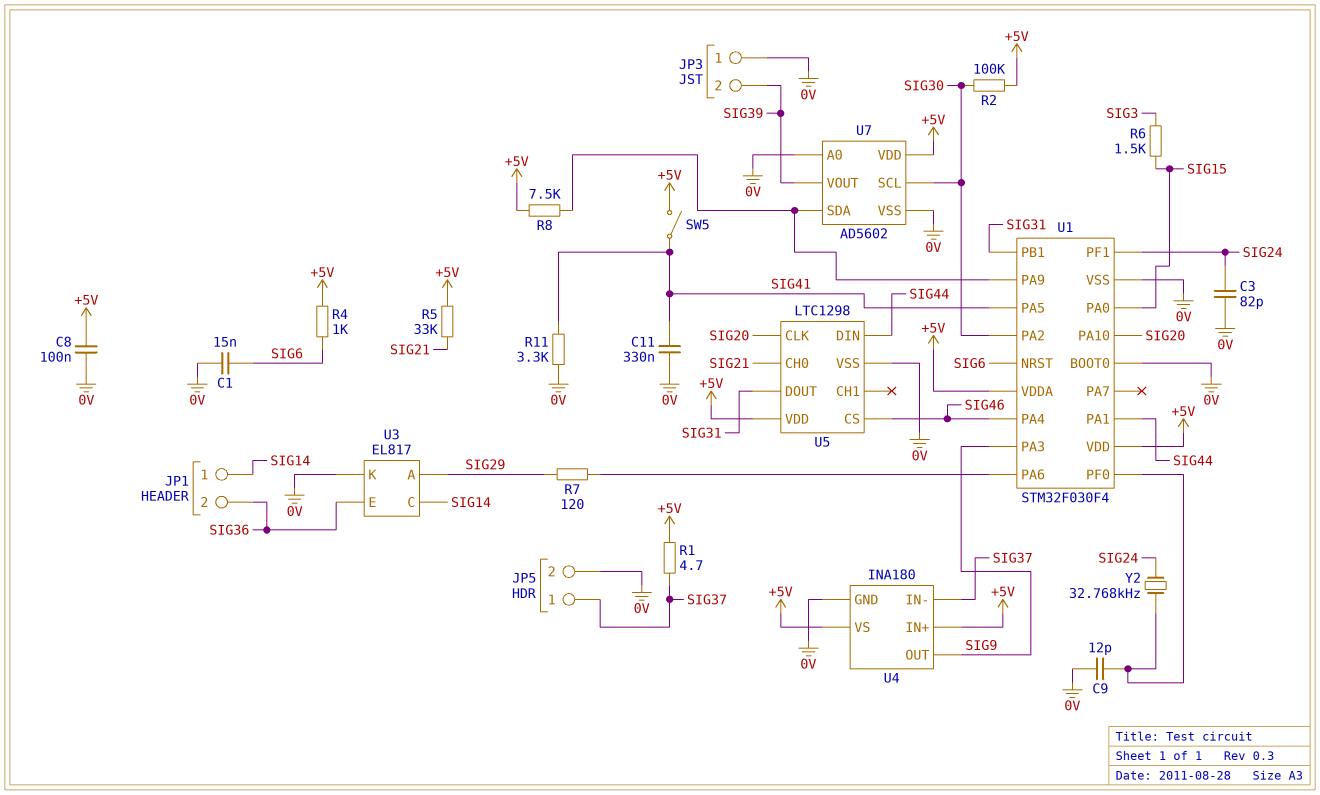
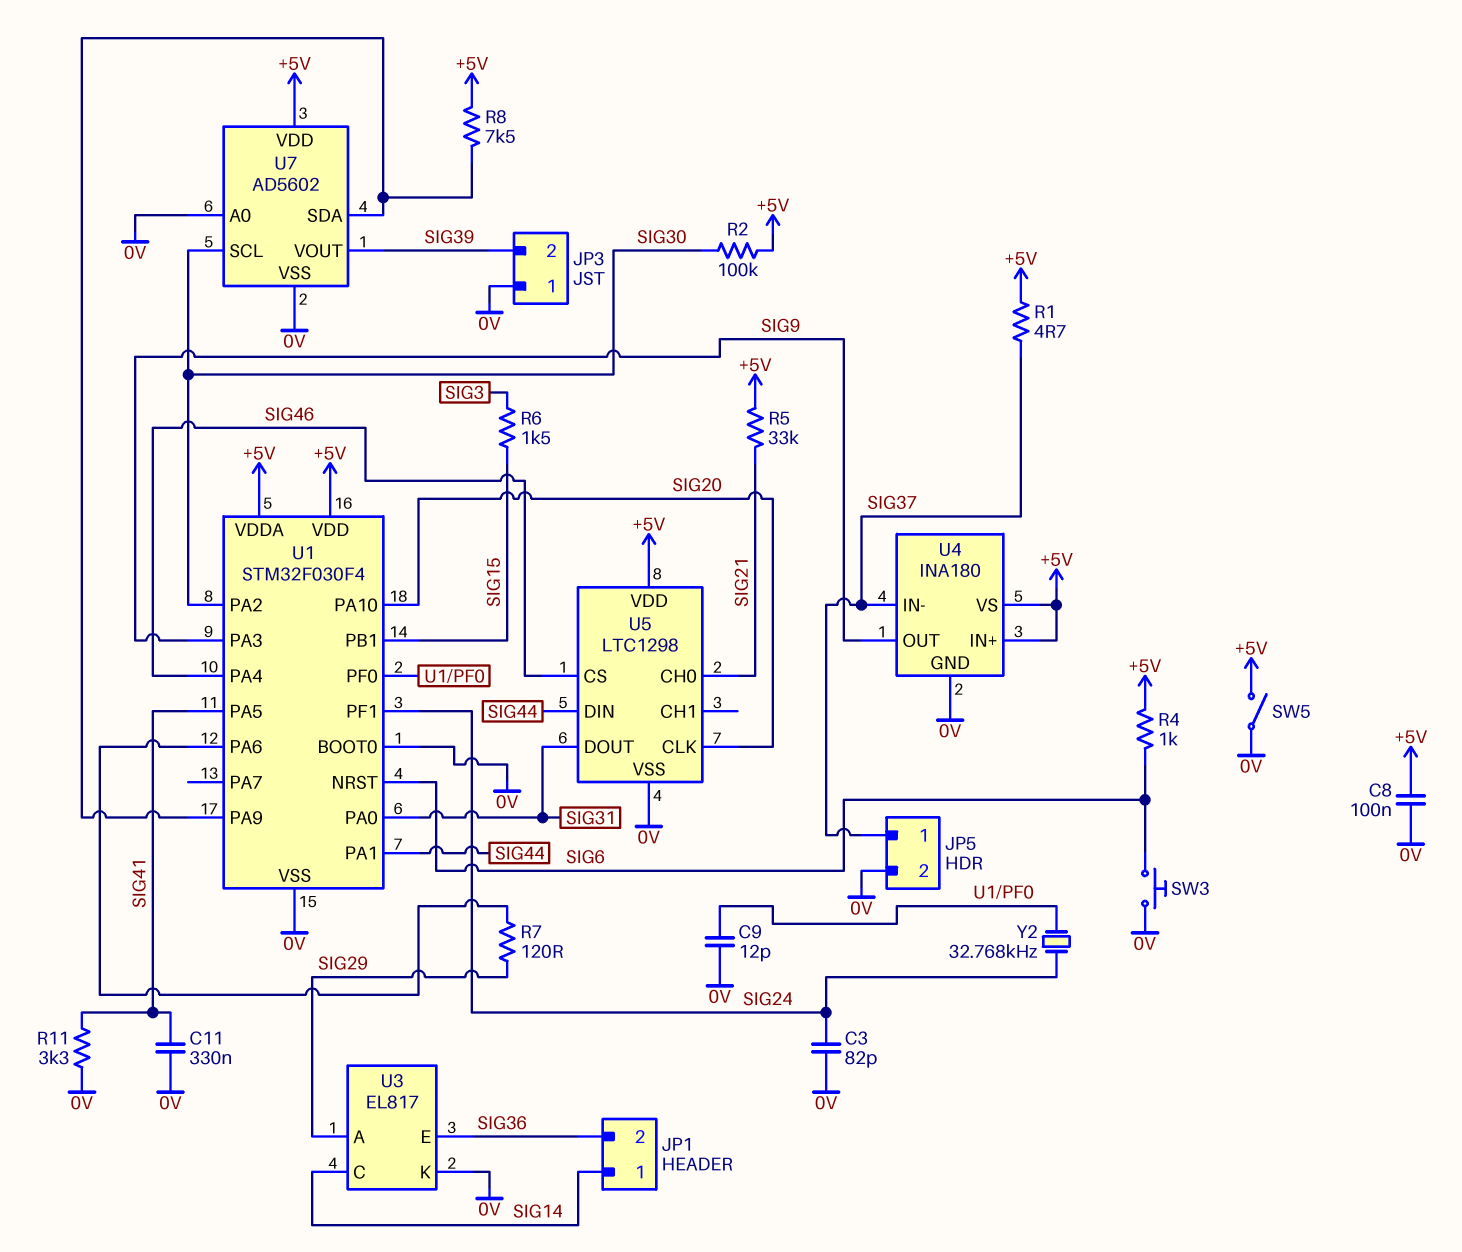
C1: 15nF (0V, SIG6) -> none
SW3: none -> button (0V, SIG6)
SW5: switch (+5V, SIG41) -> switch (+5V, 0V)
U1 pin PA0: SIG15 -> SIG31
U1 pin PB1: SIG31 -> SIG15

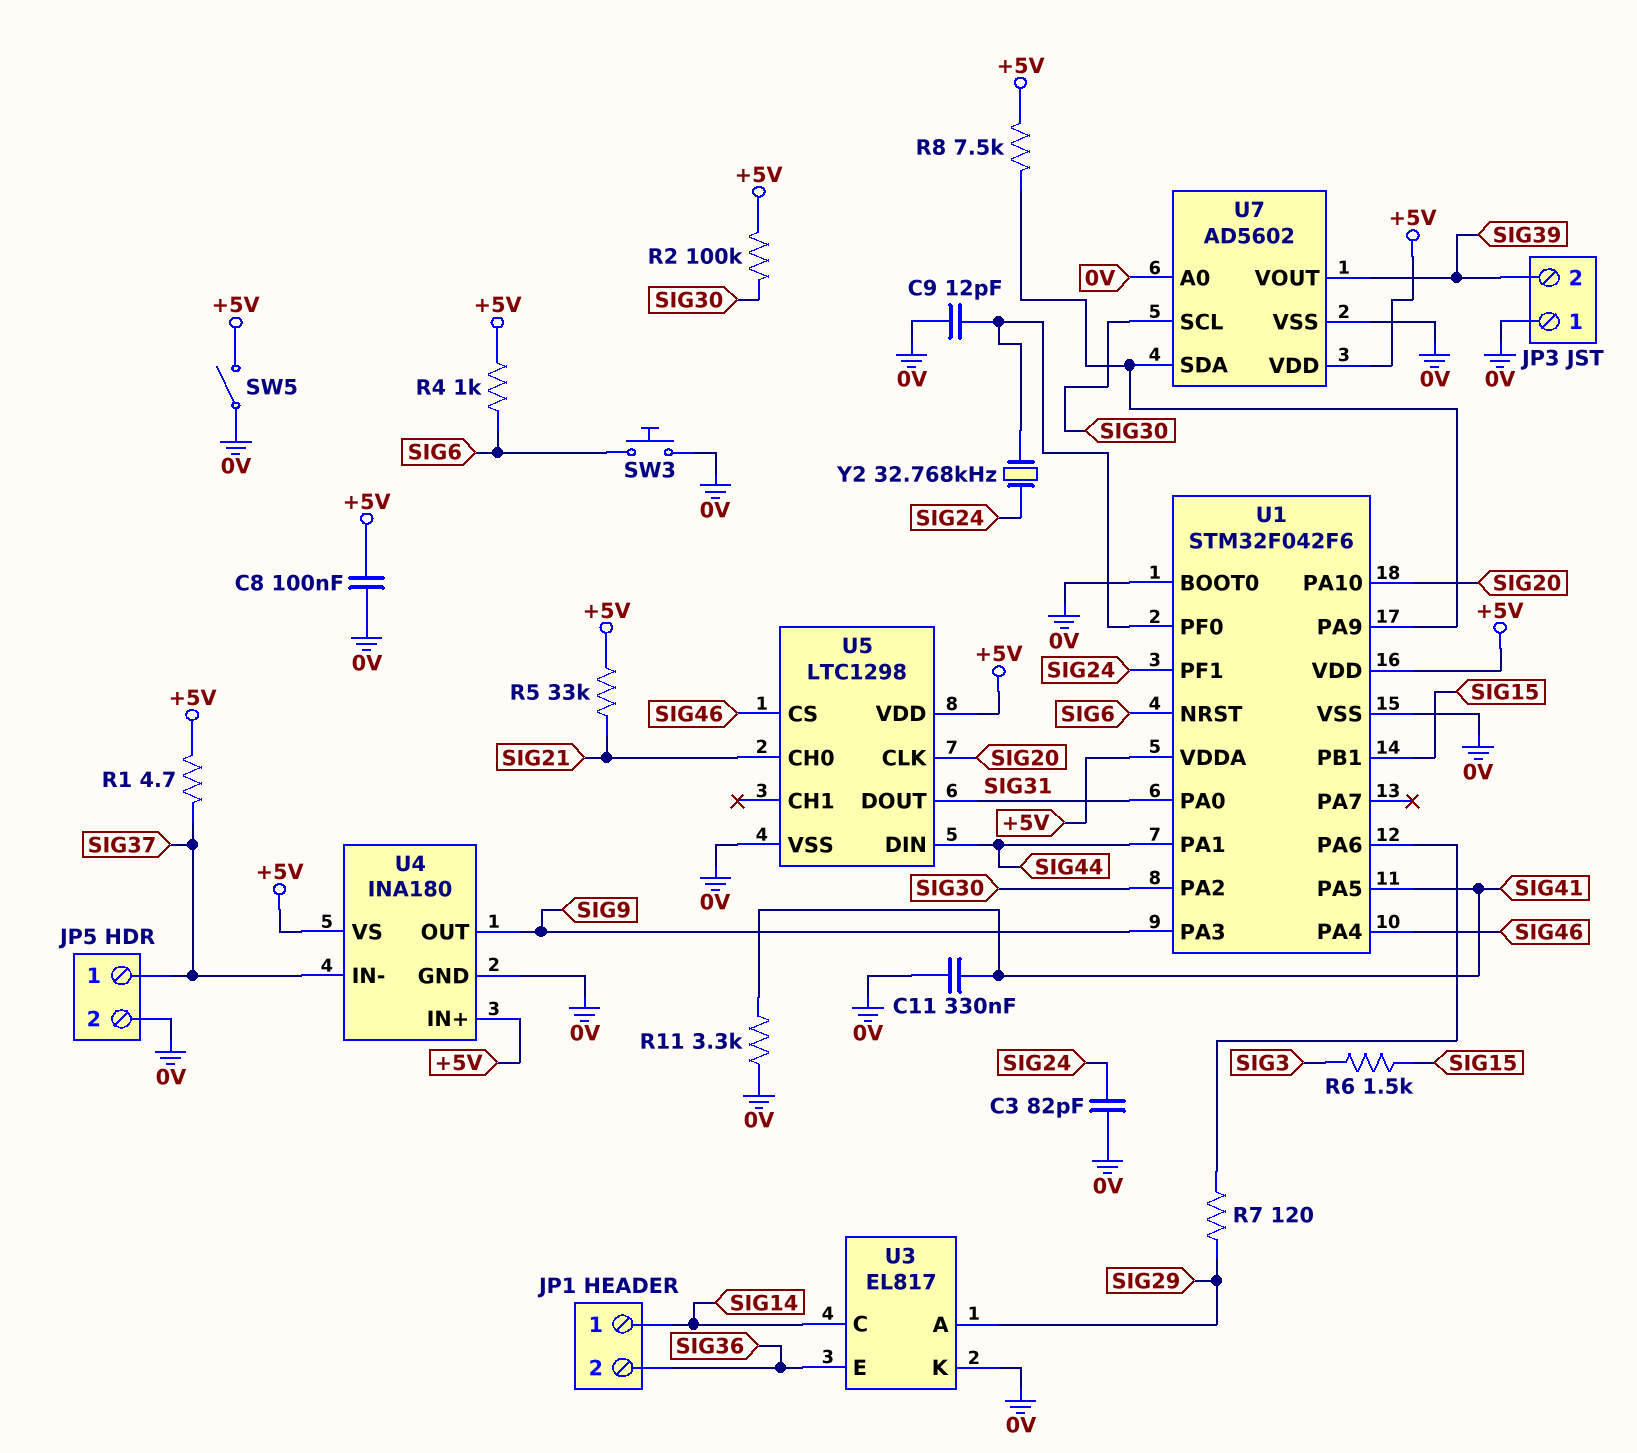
U1: STM32F030F4 -> STM32F042F6

